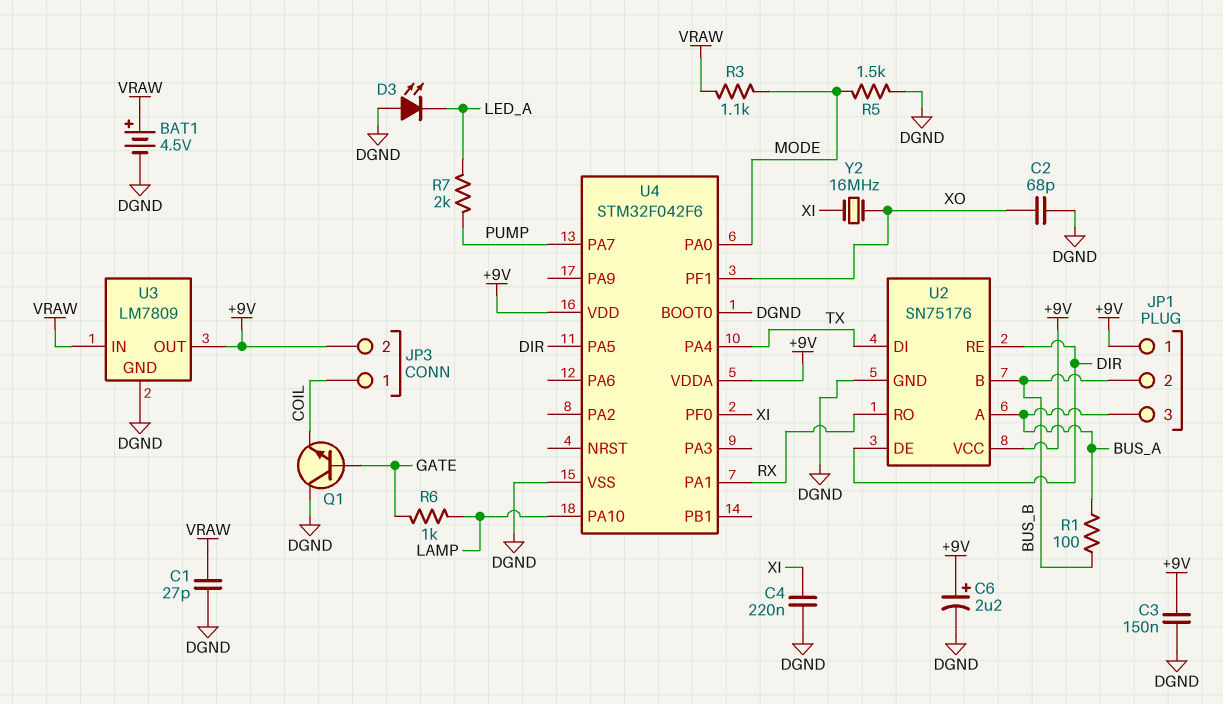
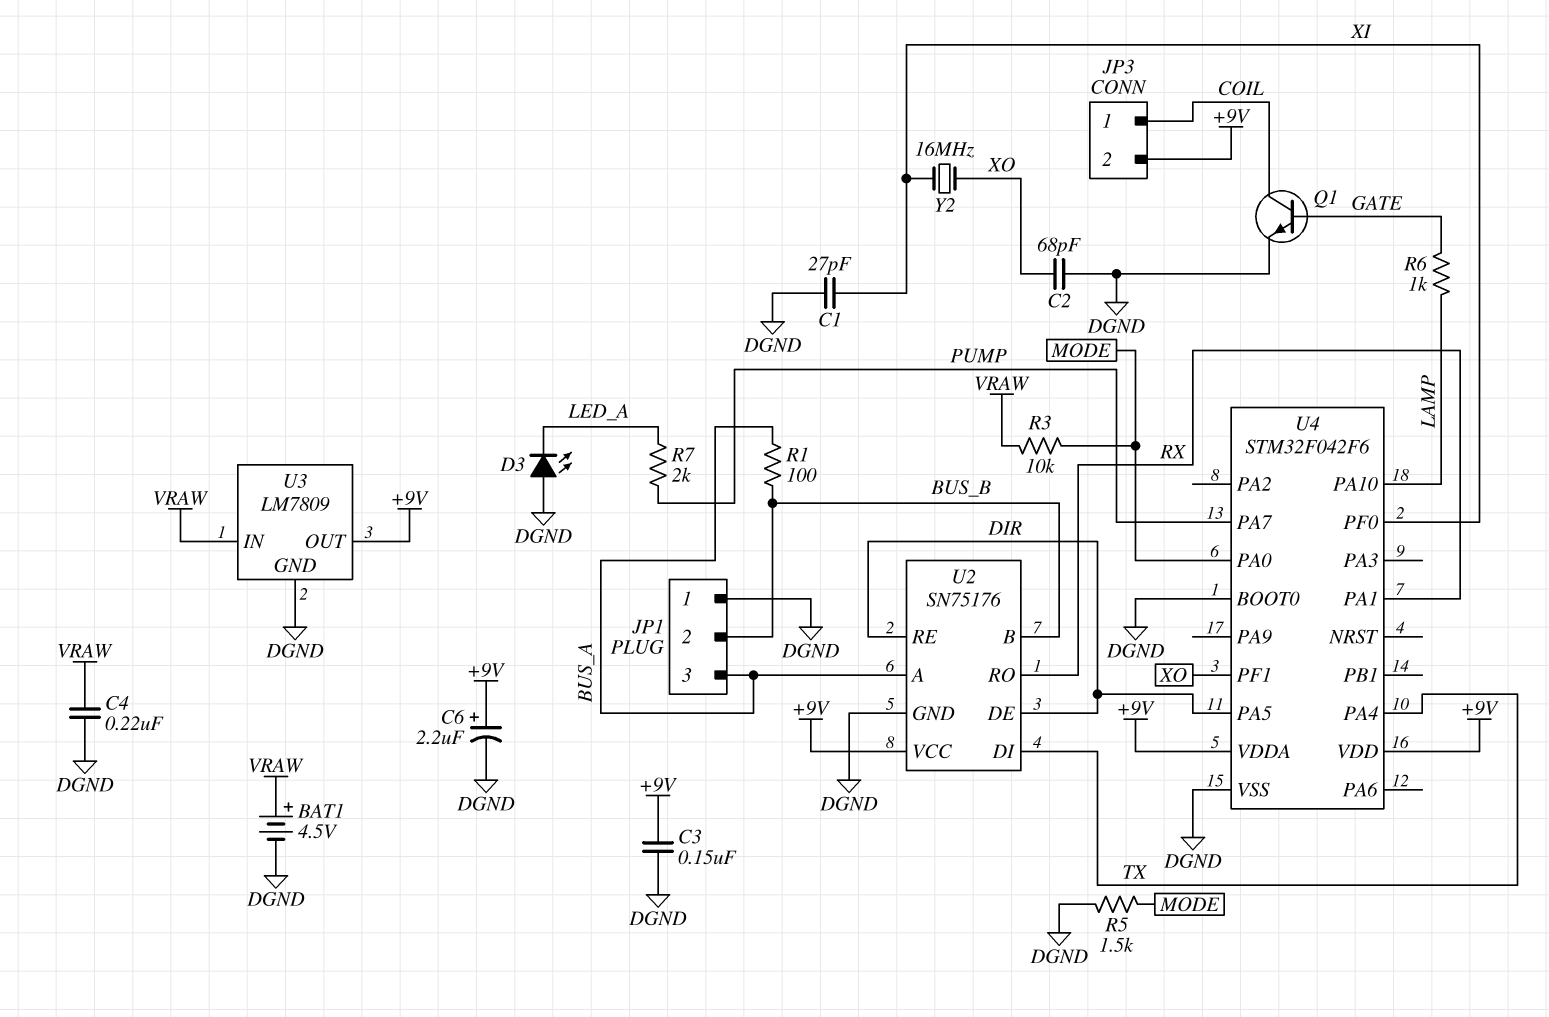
C1: 27pF (DGND, VRAW) -> 27pF (DGND, XI)
C4: 220nF (DGND, XI) -> 220nF (DGND, VRAW)
JP1 pin 1: +9V -> DGND
Q1: NPN (B GATE, C DGND, E COIL) -> NPN (B GATE, C COIL, E DGND)
R3: 1.1k (MODE, VRAW) -> 10k (MODE, VRAW)

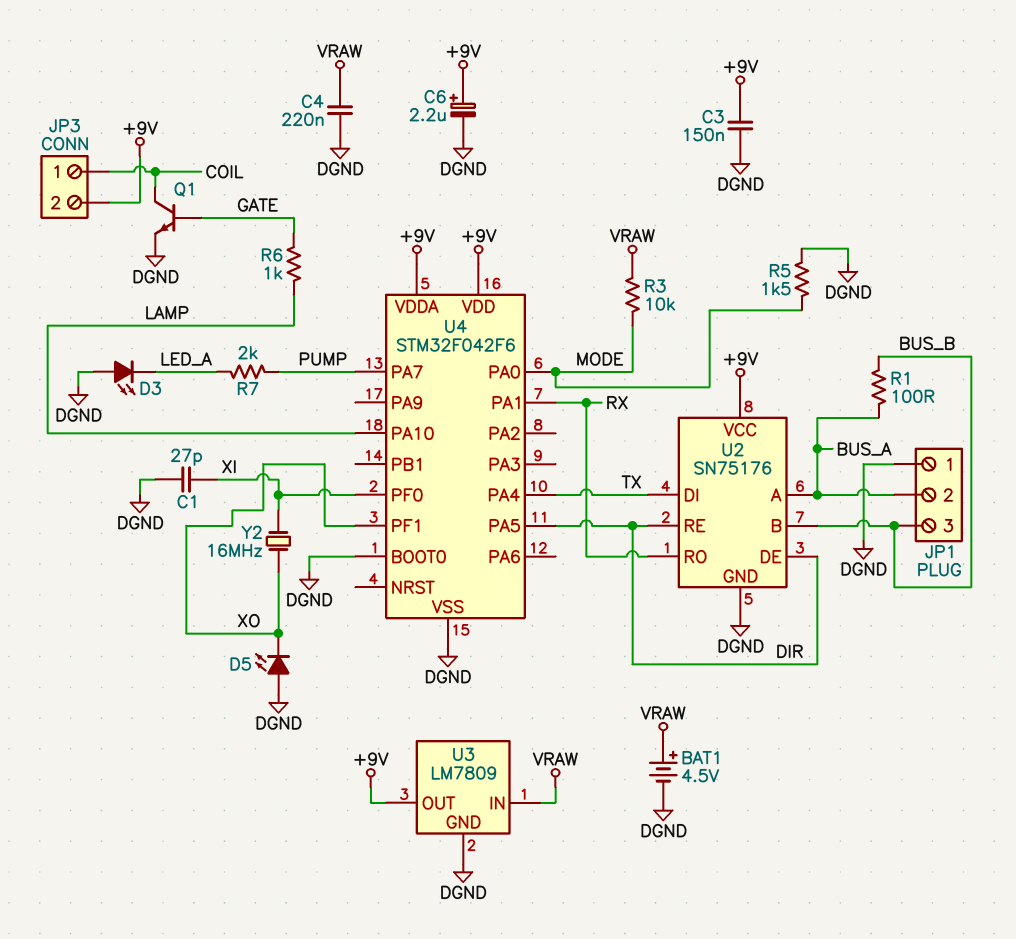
C2: 68pF (DGND, XO) -> none
D5: none -> LED (A DGND, K XO)
JP1 pin 2: BUS_B -> BUS_A
JP1 pin 3: BUS_A -> BUS_B

